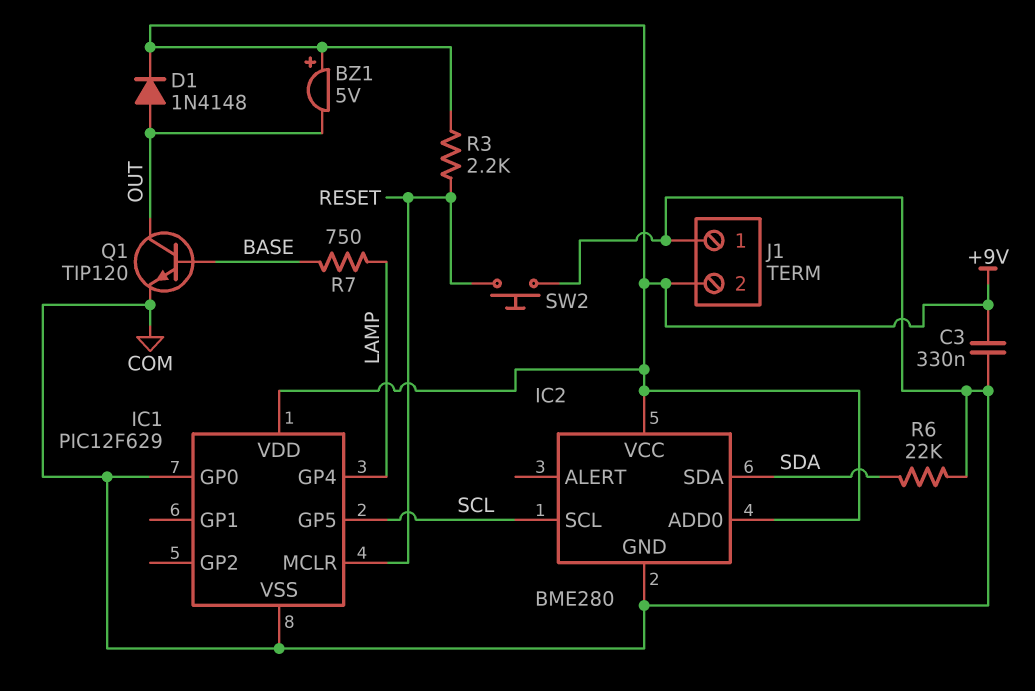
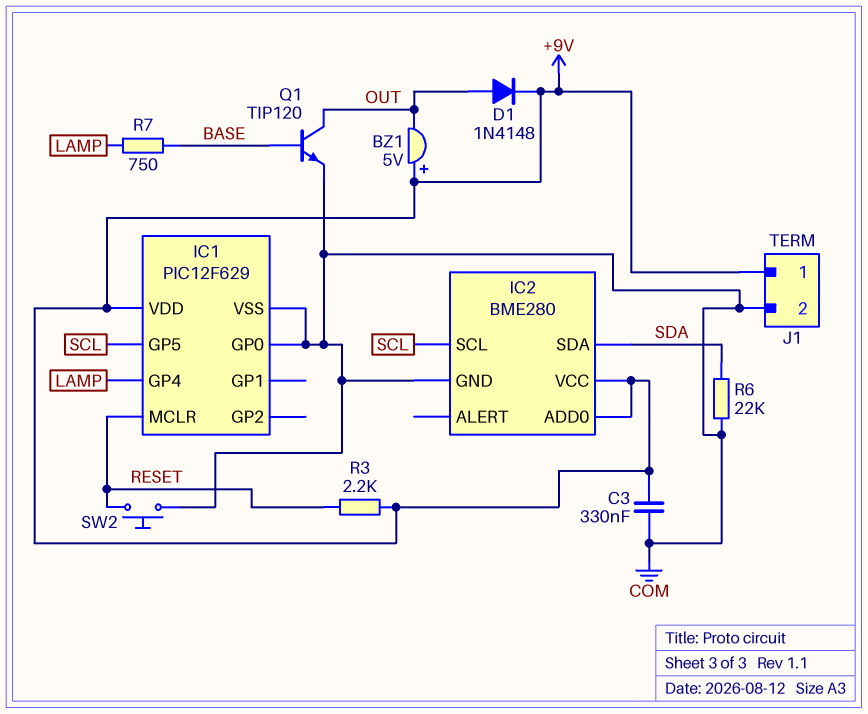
J1 pin 1: COM -> +9V
J1 pin 2: +9V -> COM

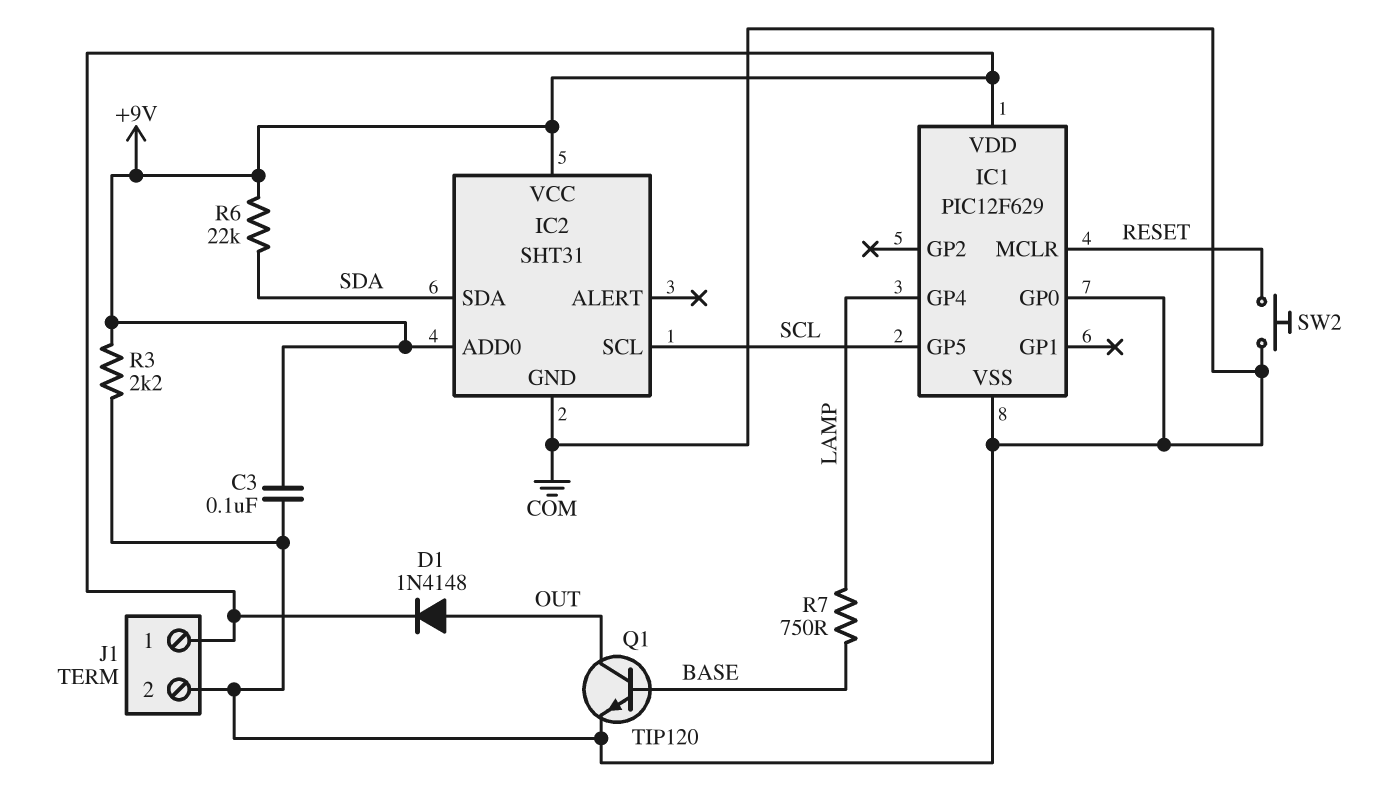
BZ1: buzzer 5V (plus +9V, minus OUT) -> none
C3: 330nF (+9V, COM) -> 100nF (+9V, COM)
IC2: BME280 -> SHT31
R3: 2.2k (+9V, RESET) -> 2.2k (+9V, COM)
R6: 22k (COM, SDA) -> 22k (+9V, SDA)

